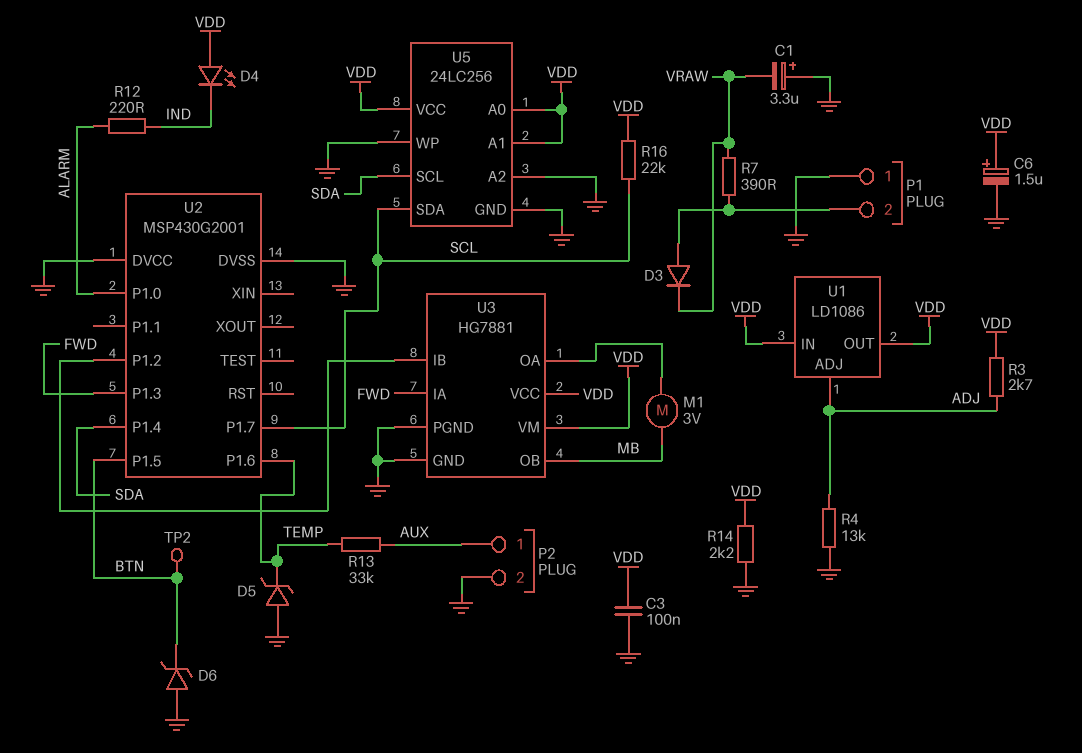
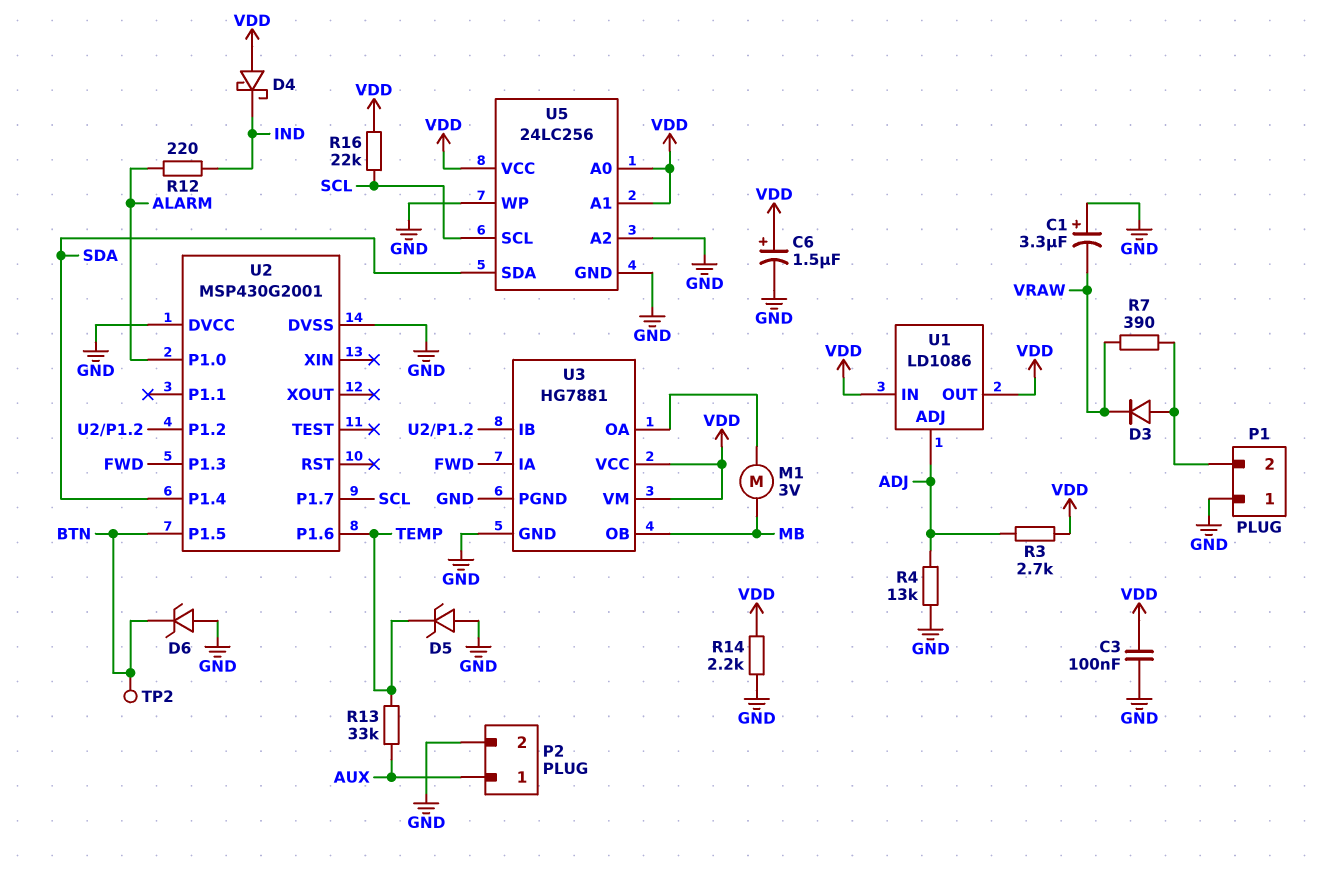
D4: LED (A VDD, K IND) -> schottky (A VDD, K IND)
U5 pin SCL: SDA -> SCL
U5 pin SDA: SCL -> SDA

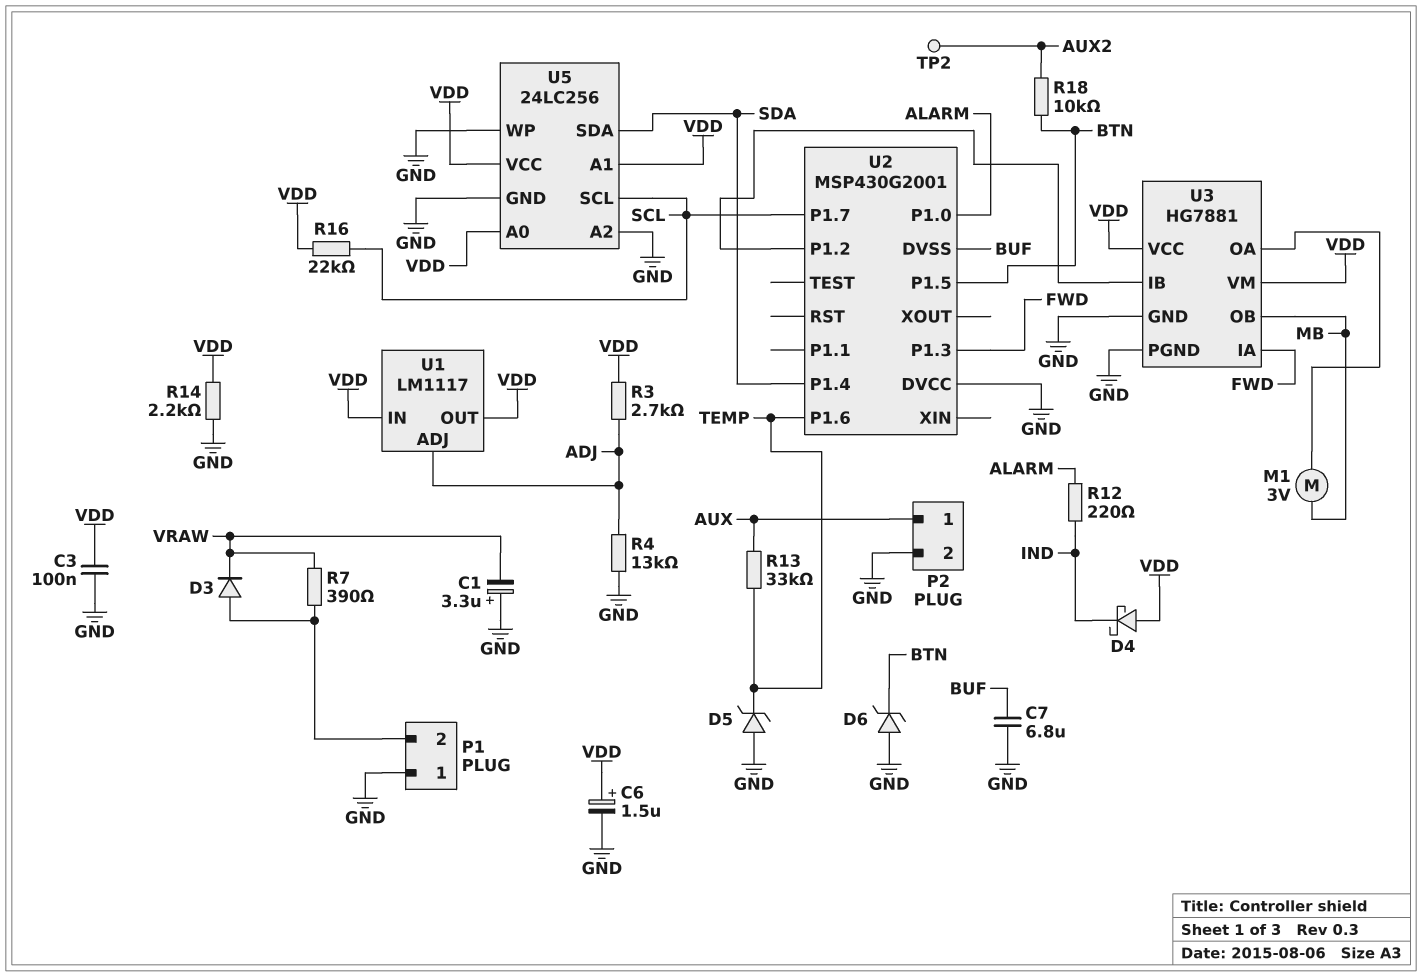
C7: none -> 6.8uF (BUF, GND)
R18: none -> 10k (AUX2, BTN)
TP2: test point (BTN) -> test point (AUX2)
U1: LD1086 -> LM1117
U2 pin DVSS: GND -> BUF

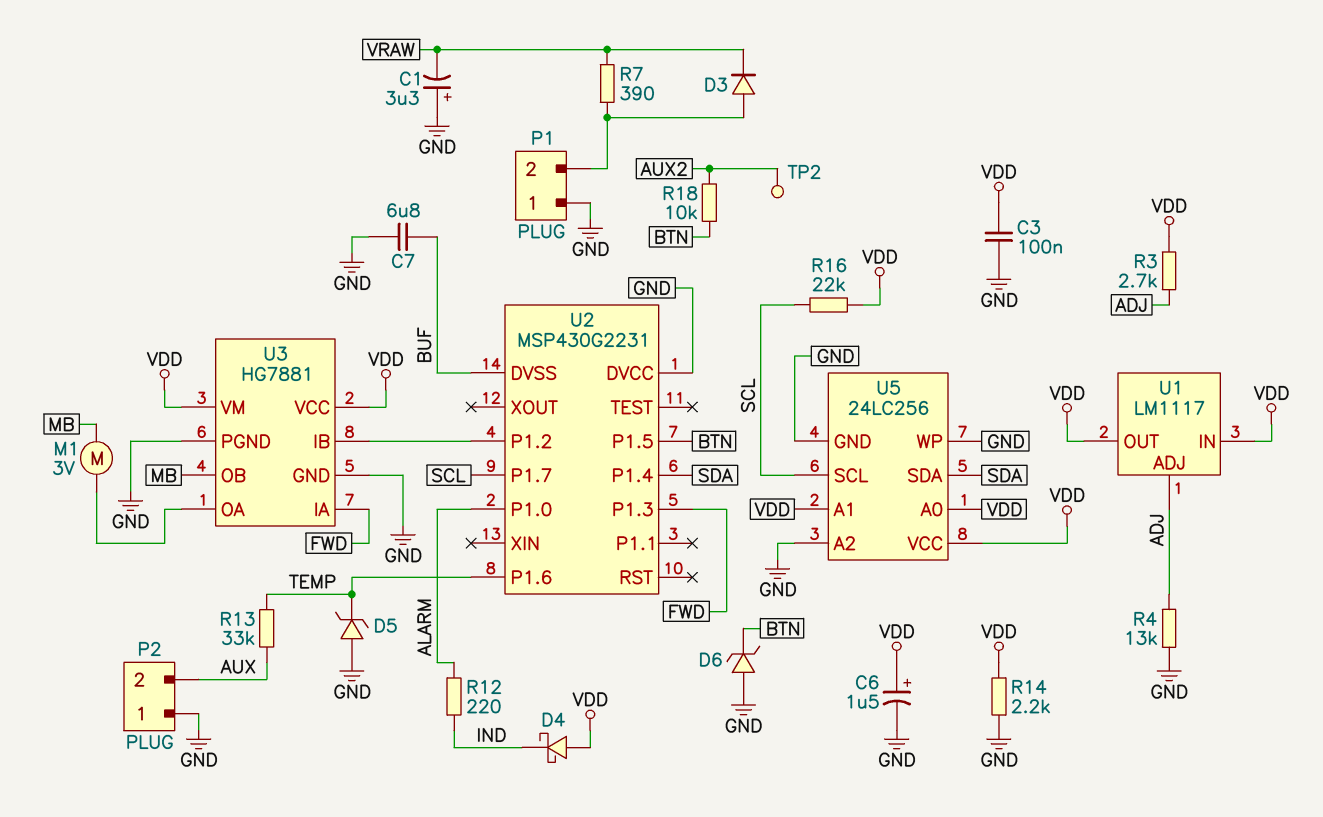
P2 pin 1: AUX -> GND
P2 pin 2: GND -> AUX
U2: MSP430G2001 -> MSP430G2231

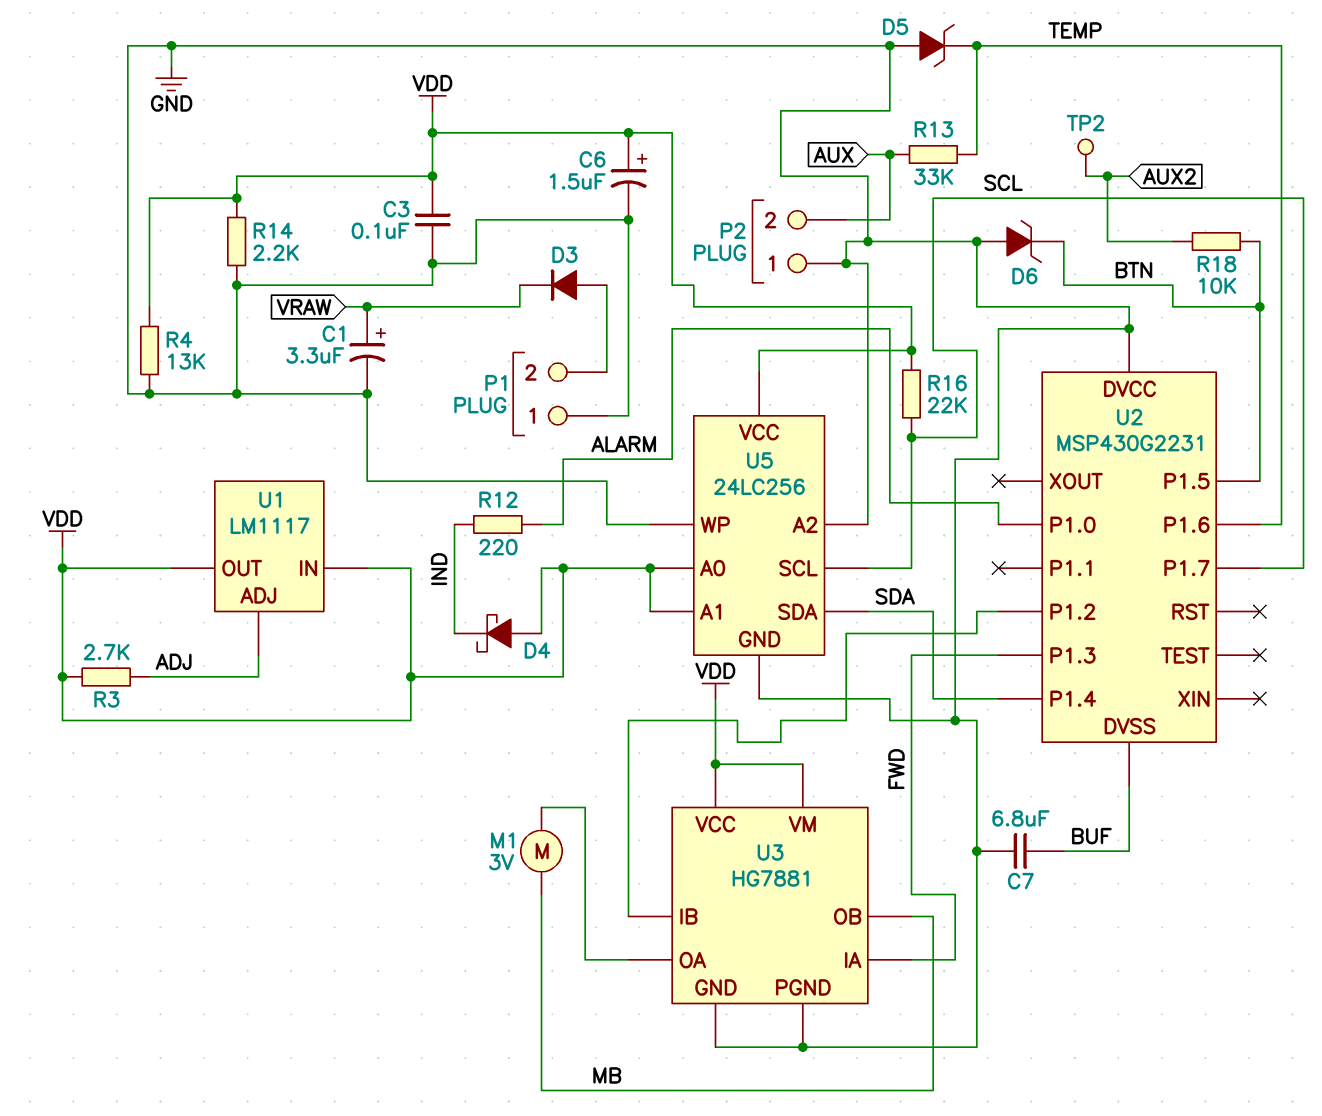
C1: 3.3uF (plus GND, minus VRAW) -> 3.3uF (plus VRAW, minus GND)
R4: 13k (ADJ, GND) -> 13k (GND, VDD)
R7: 390 (P1/2, VRAW) -> none

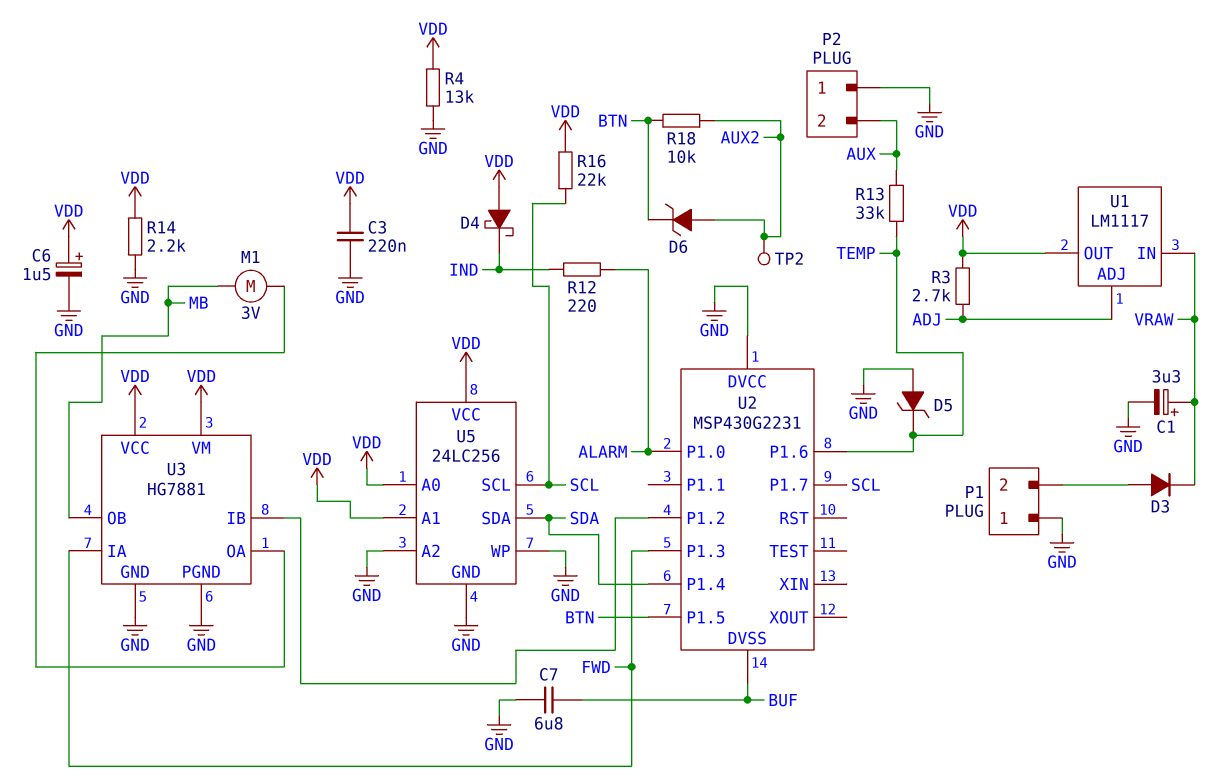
C3: 100nF (GND, VDD) -> 220nF (GND, VDD)
D6: zener (A GND, K BTN) -> zener (A AUX2, K BTN)
U1 pin IN: VDD -> VRAW

